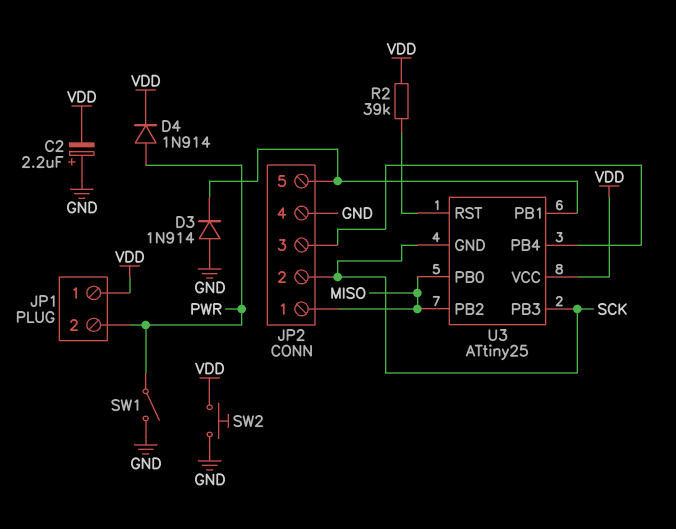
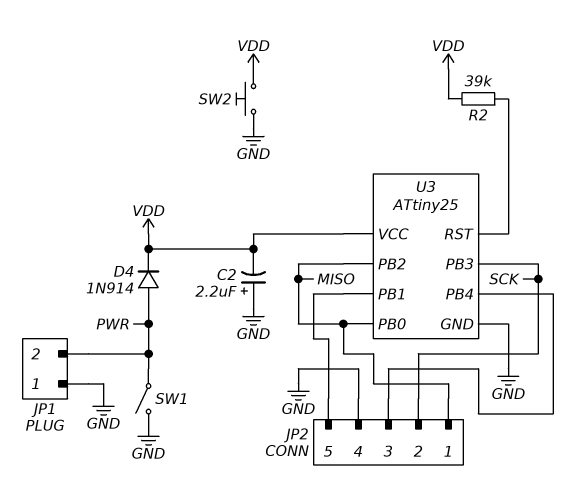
D3: diode 1N914 (A GND, K JP2/5) -> none
JP1 pin 1: VDD -> GND
U3 pin GND: SCK -> GND

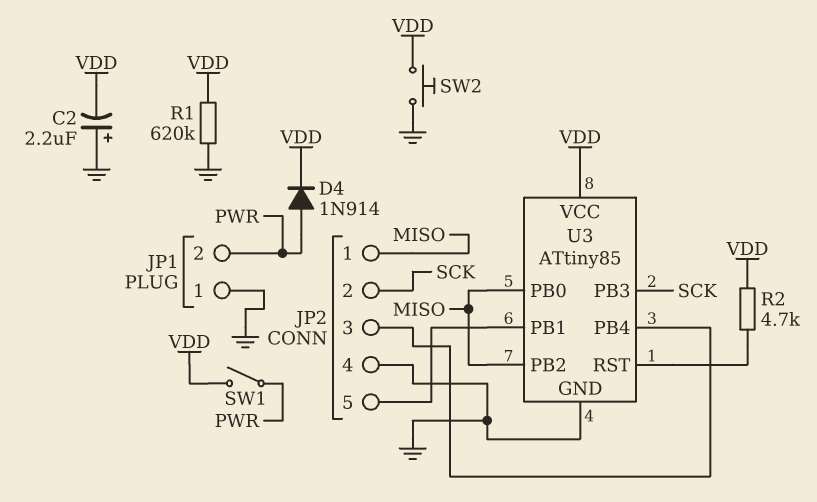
R1: none -> 620k (GND, VDD)
R2: 39k (U3/RST, VDD) -> 4.7k (U3/RST, VDD)
SW1: switch (GND, PWR) -> switch (PWR, VDD)
U3: ATtiny25 -> ATtiny85

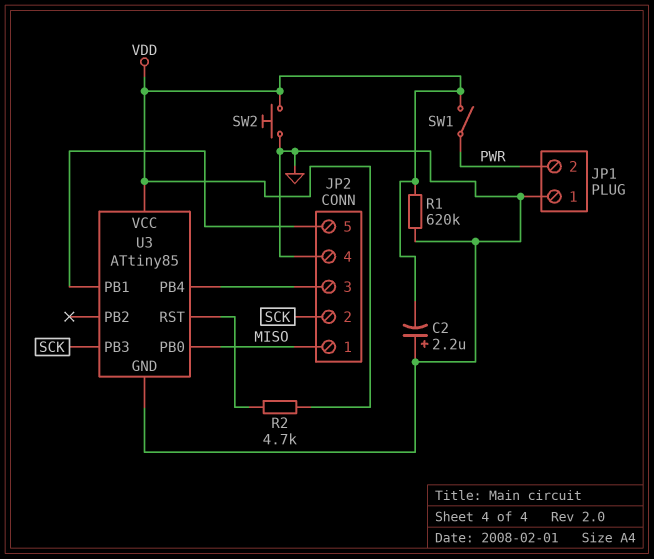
D4: diode 1N914 (A PWR, K VDD) -> none
U3 pin PB2: MISO -> none

